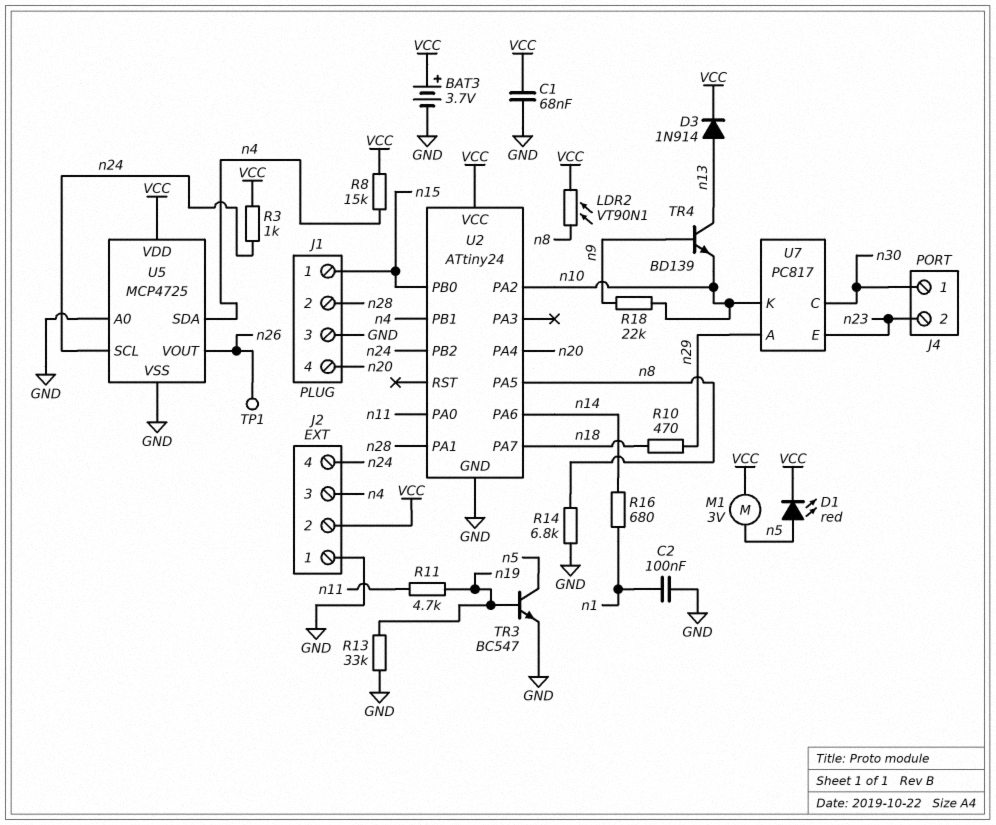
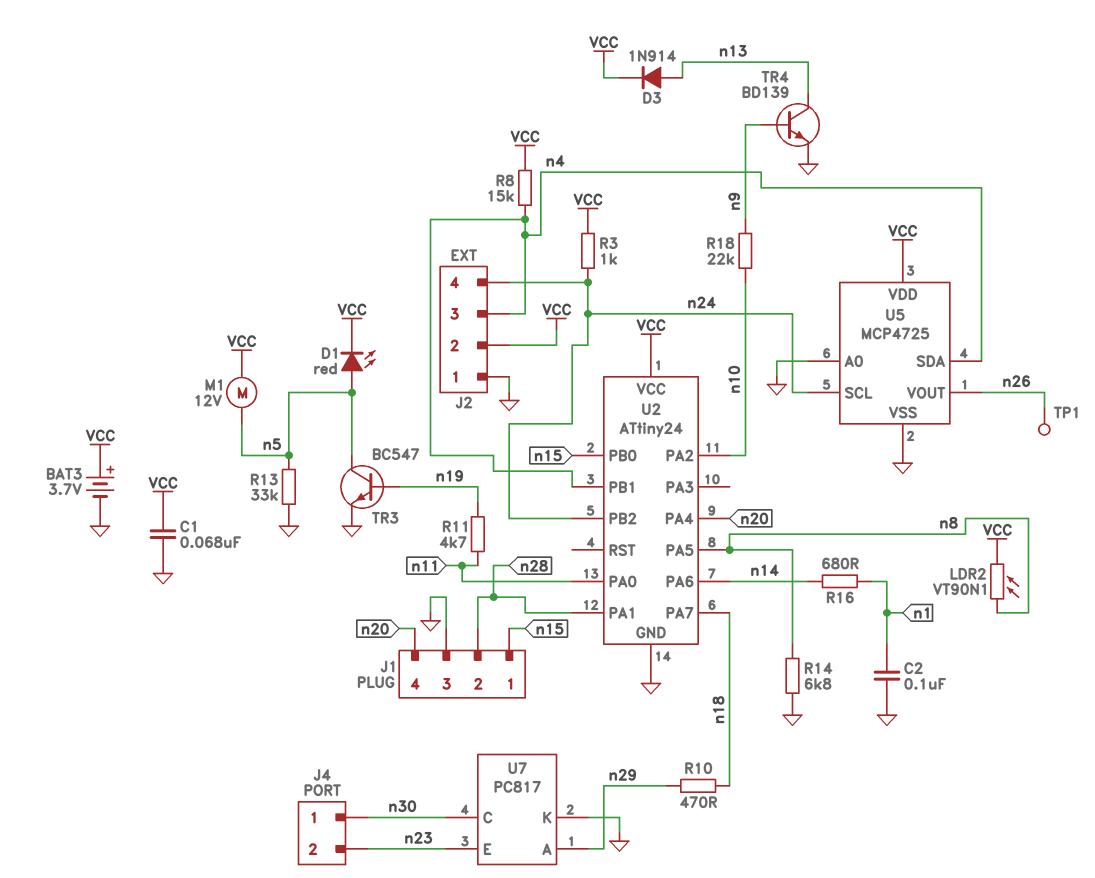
M1: motor 3V (VCC, n5) -> motor 12V (VCC, n5)
R13: 33k (GND, n19) -> 33k (GND, n5)
TR4: NPN BD139 (B n9, C n13, E n10) -> NPN BD139 (B n9, C n13, E GND)
U7 pin K: n10 -> GND

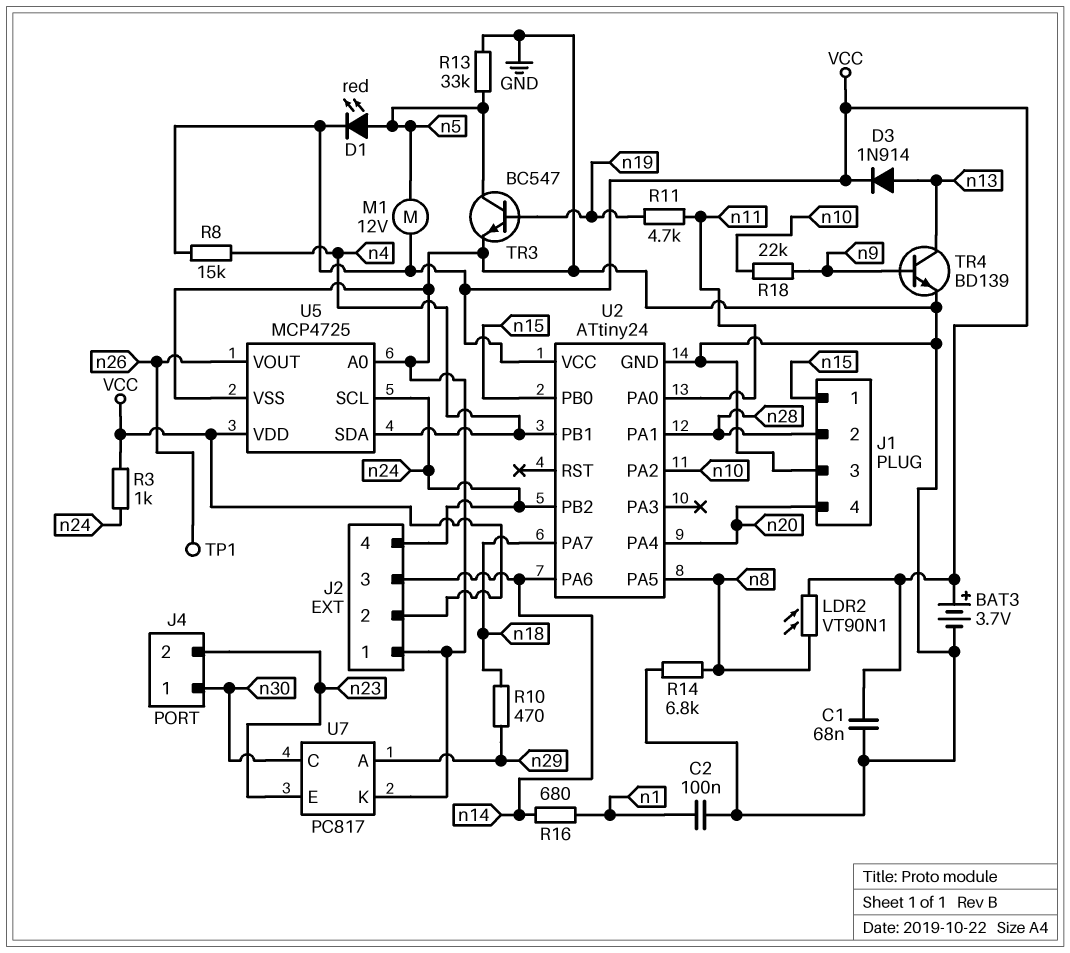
J2 pin 3: n4 -> n14

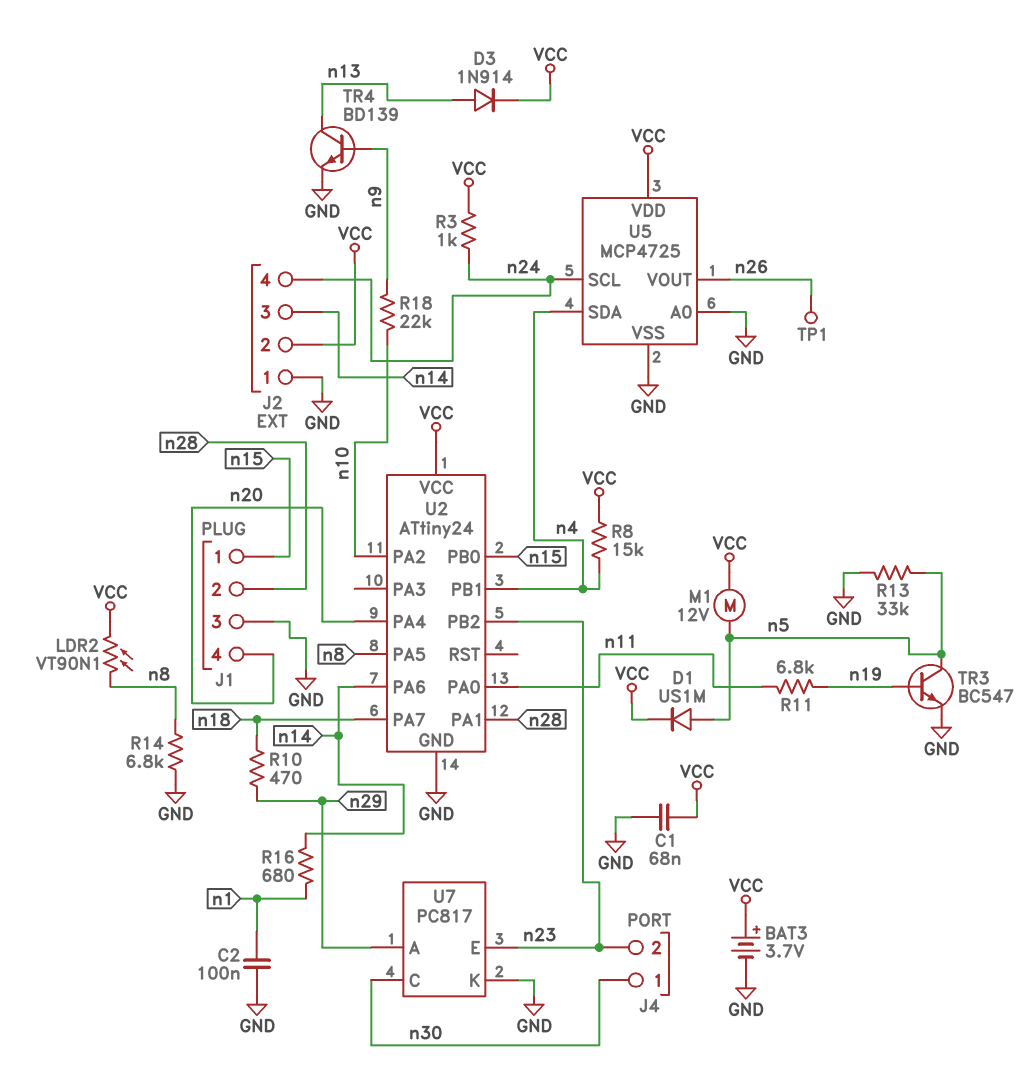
D1: LED red (A n5, K VCC) -> diode US1M (A n5, K VCC)
R11: 4.7k (n11, n19) -> 6.8k (n11, n19)
U2 pin PB2: n24 -> n23

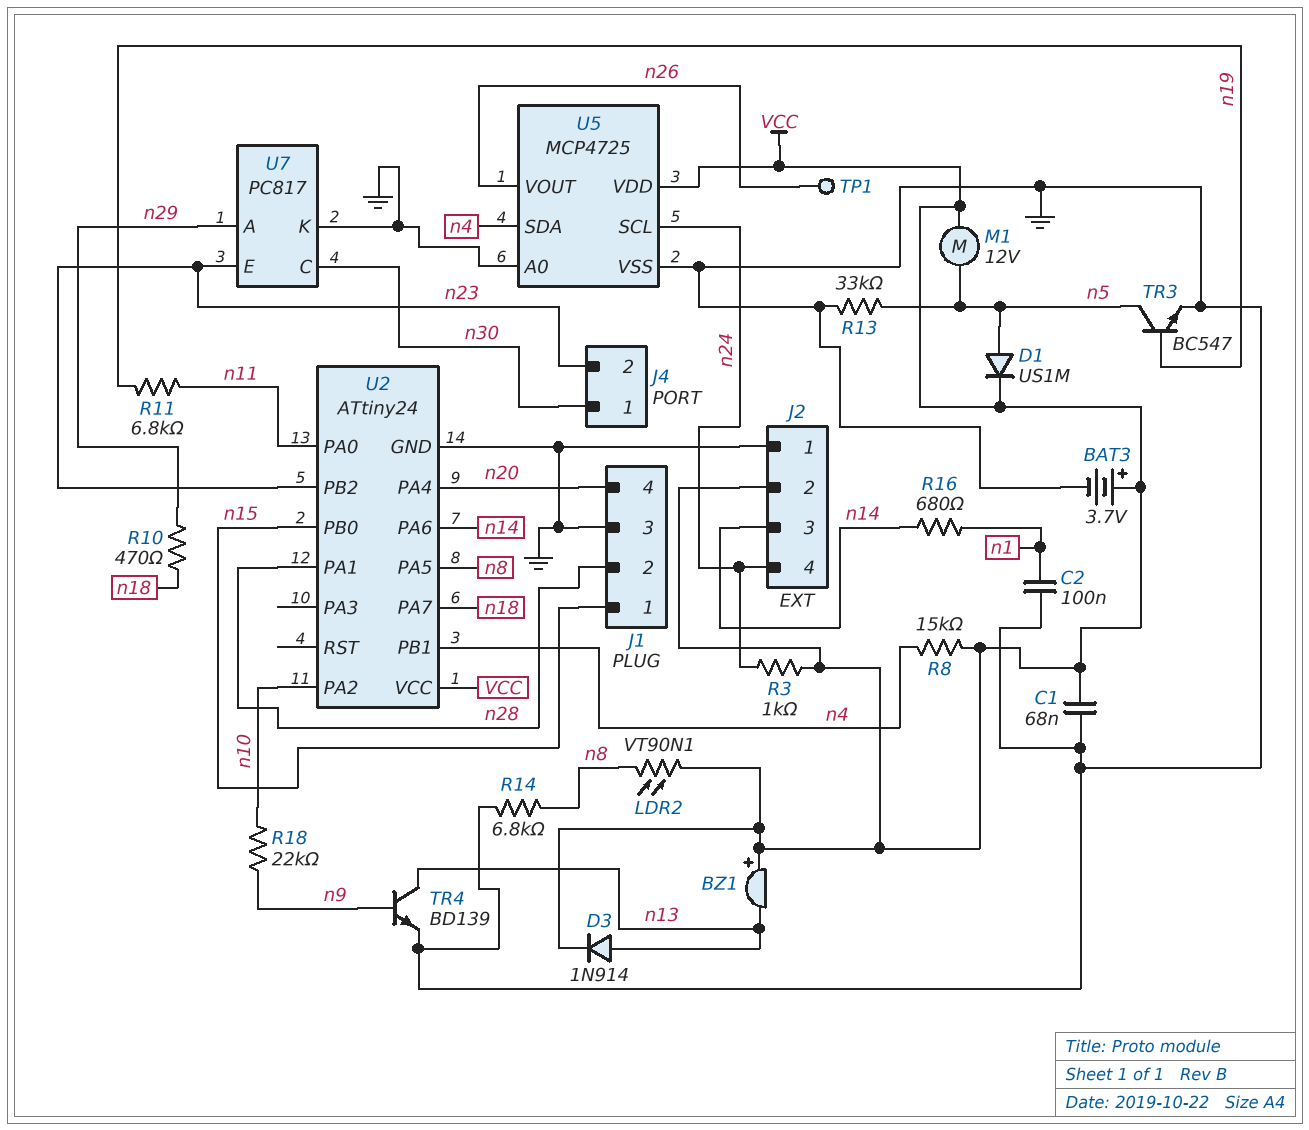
BZ1: none -> buzzer (plus VCC, minus n13)

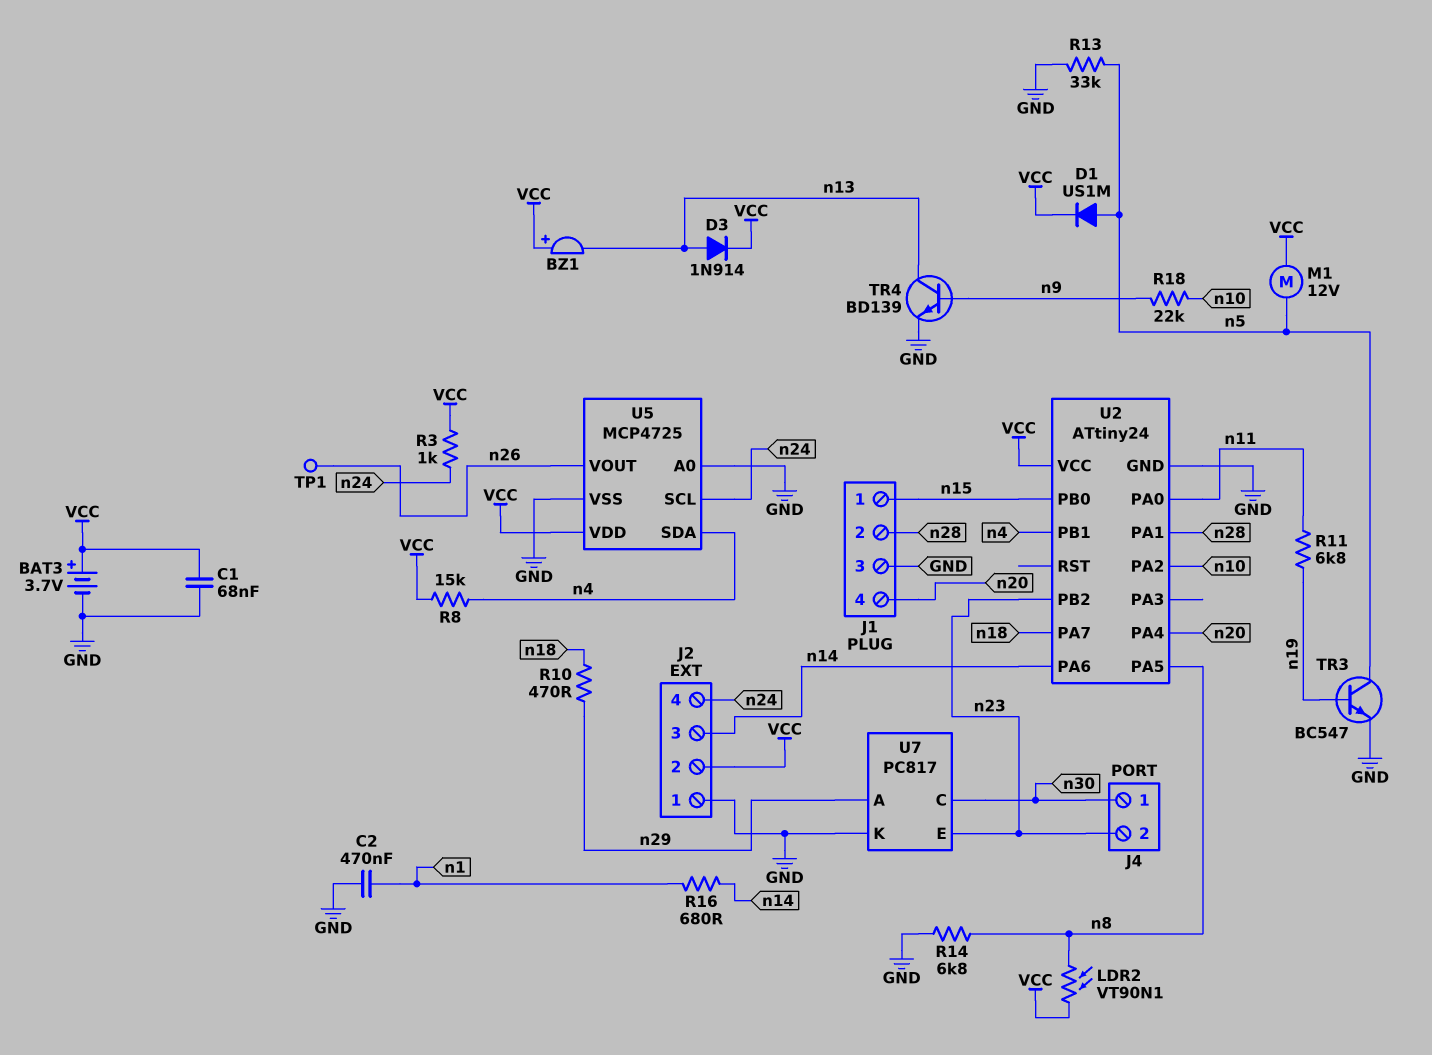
C2: 100nF (GND, n1) -> 470nF (GND, n1)

